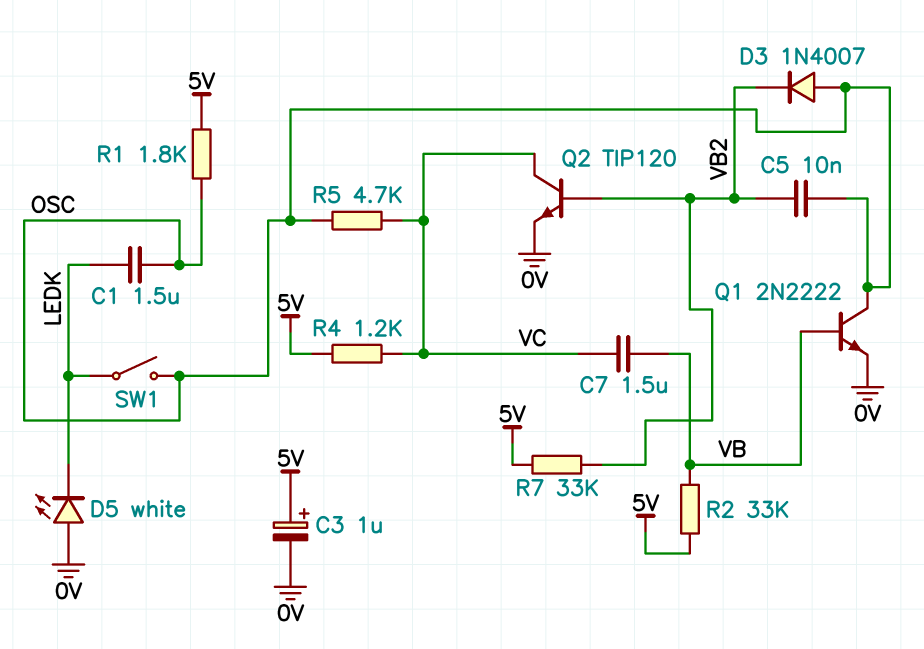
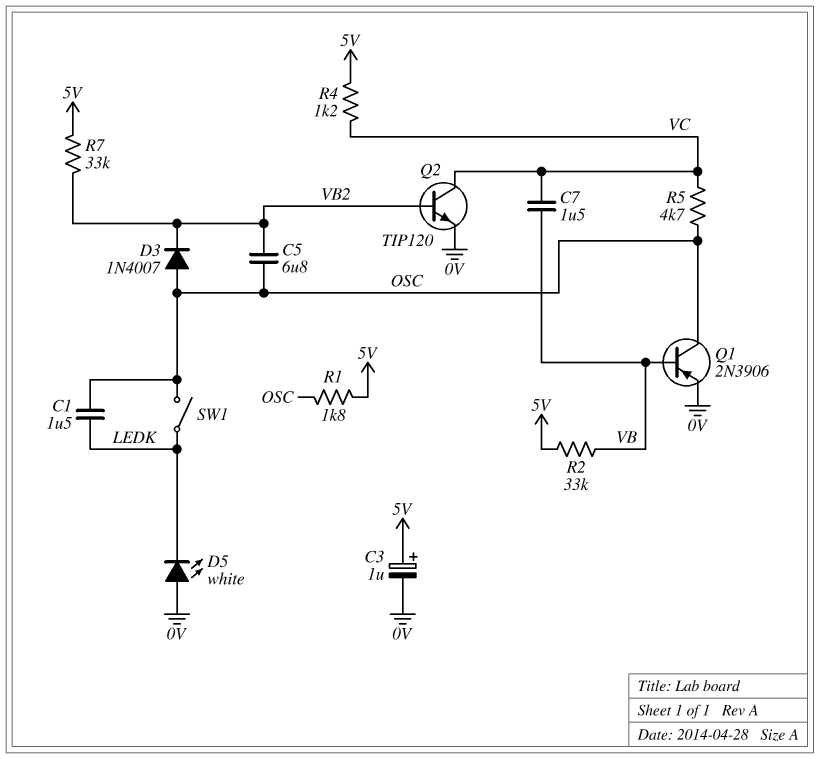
C5: 10nF (OSC, VB2) -> 6.8uF (OSC, VB2)
Q1: NPN 2N2222 (B VB, C OSC, E 0V) -> PNP 2N3906 (B VB, C OSC, E 0V)

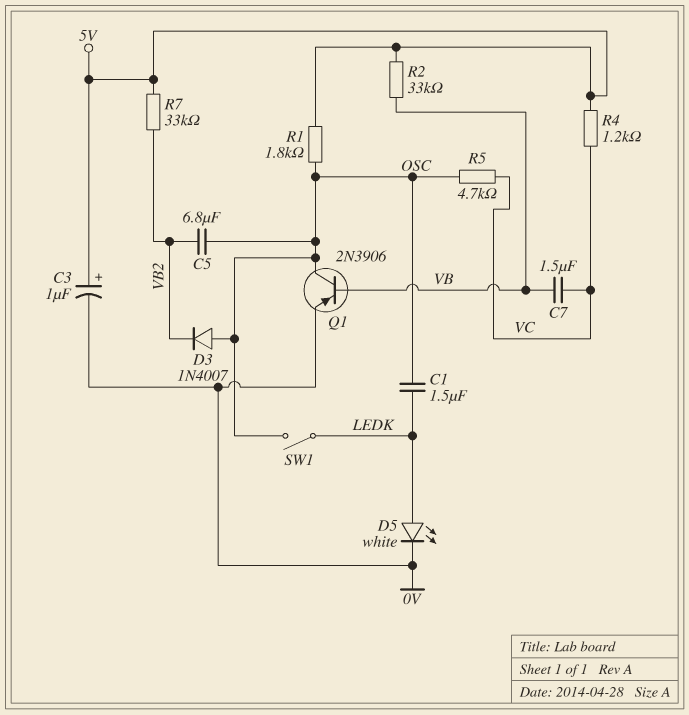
D5: LED white (A 0V, K LEDK) -> LED white (A LEDK, K 0V)
Q2: NPN TIP120 (B VB2, C VC, E 0V) -> none

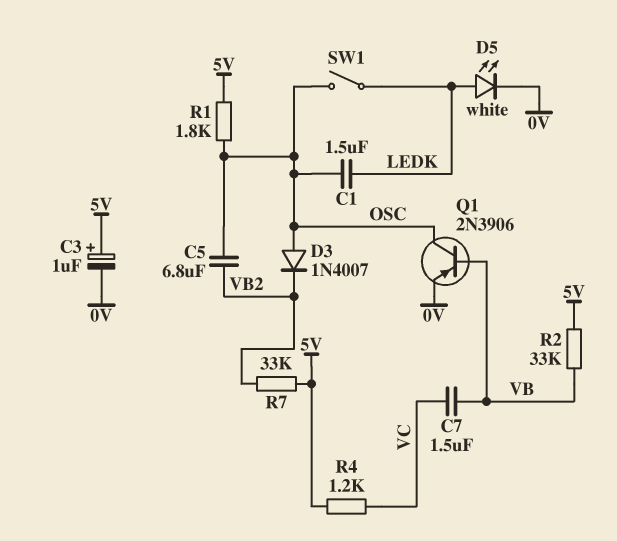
R5: 4.7k (OSC, VC) -> none

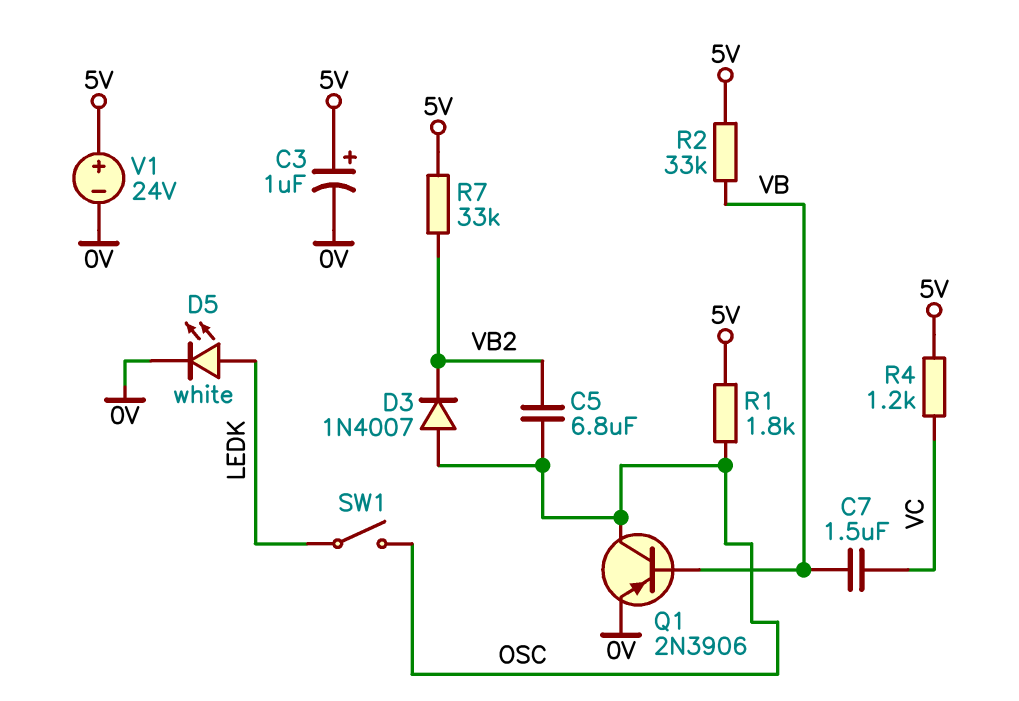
C1: 1.5uF (LEDK, OSC) -> none
V1: none -> 24V (plus 5V, minus 0V)

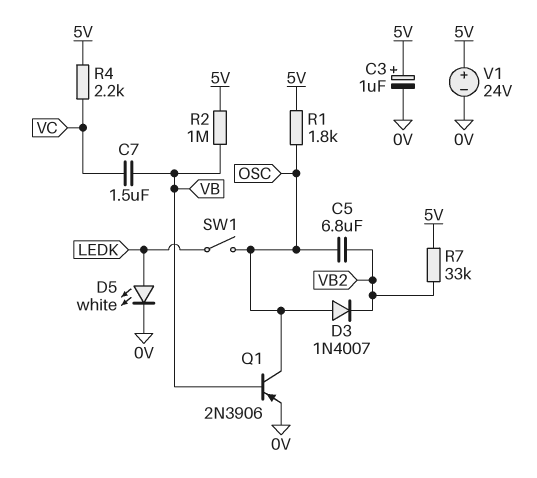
R2: 33k (5V, VB) -> 1M (5V, VB)
R4: 1.2k (5V, VC) -> 2.2k (5V, VC)

